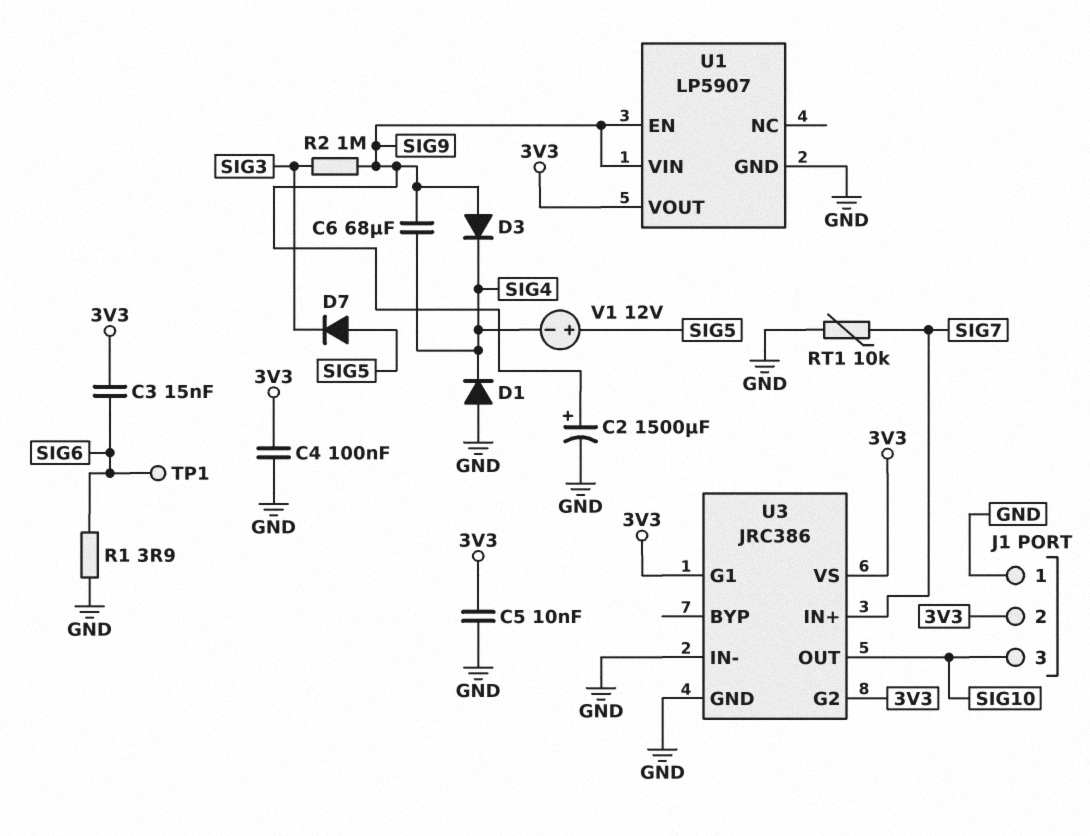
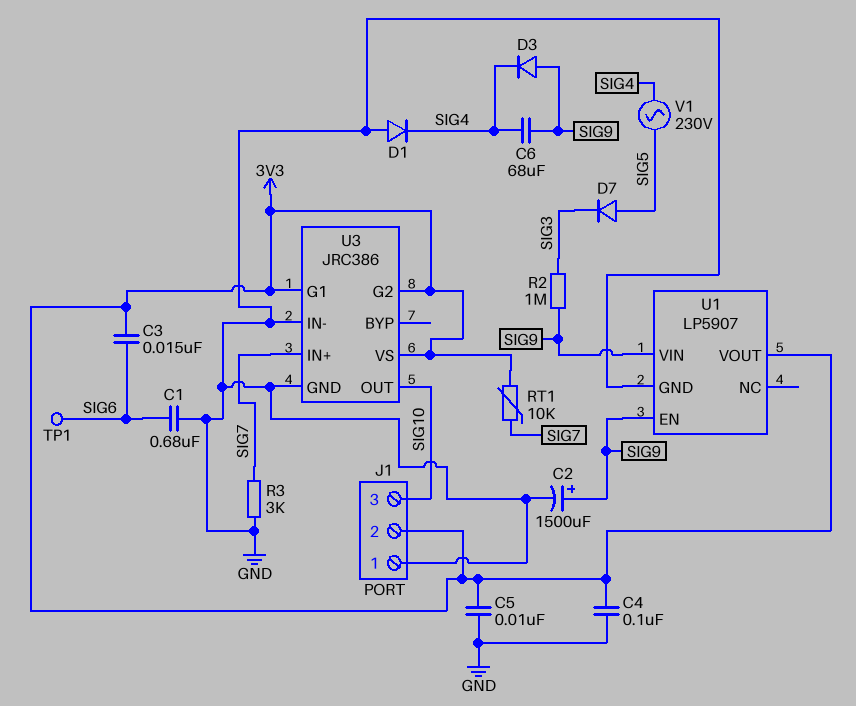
C1: none -> 680nF (GND, SIG6)
R1: 3.9 (GND, SIG6) -> none
R3: none -> 3k (GND, SIG7)
RT1: 10k (GND, SIG7) -> 10k (3V3, SIG7)
V1: 12V (plus SIG5, minus SIG4) -> AC 230V (SIG4, SIG5)

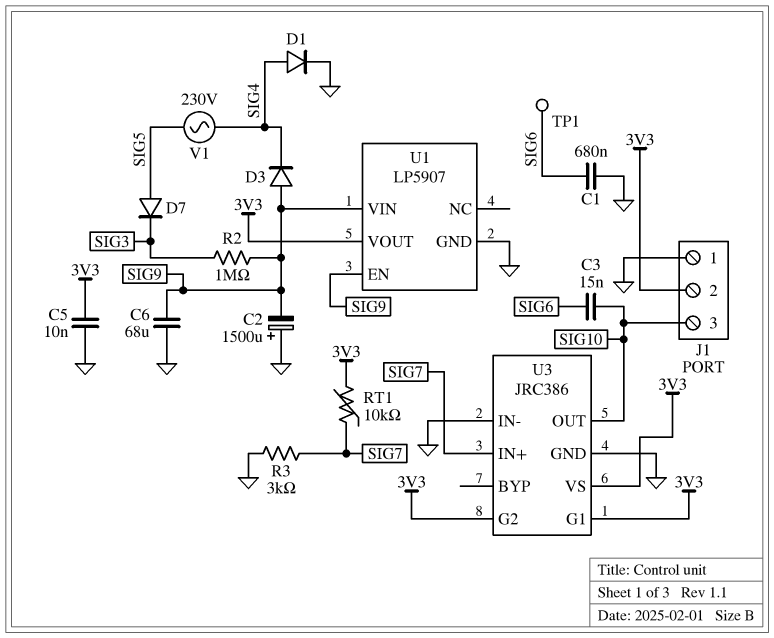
C2: 1500uF (plus SIG9, minus GND) -> 1500uF (plus GND, minus SIG9)
C3: 15nF (3V3, SIG6) -> 15nF (SIG6, SIG10)
C4: 100nF (3V3, GND) -> none
C6: 68uF (SIG4, SIG9) -> 68uF (GND, SIG9)
D1: diode (A GND, K SIG4) -> diode (A SIG4, K GND)

